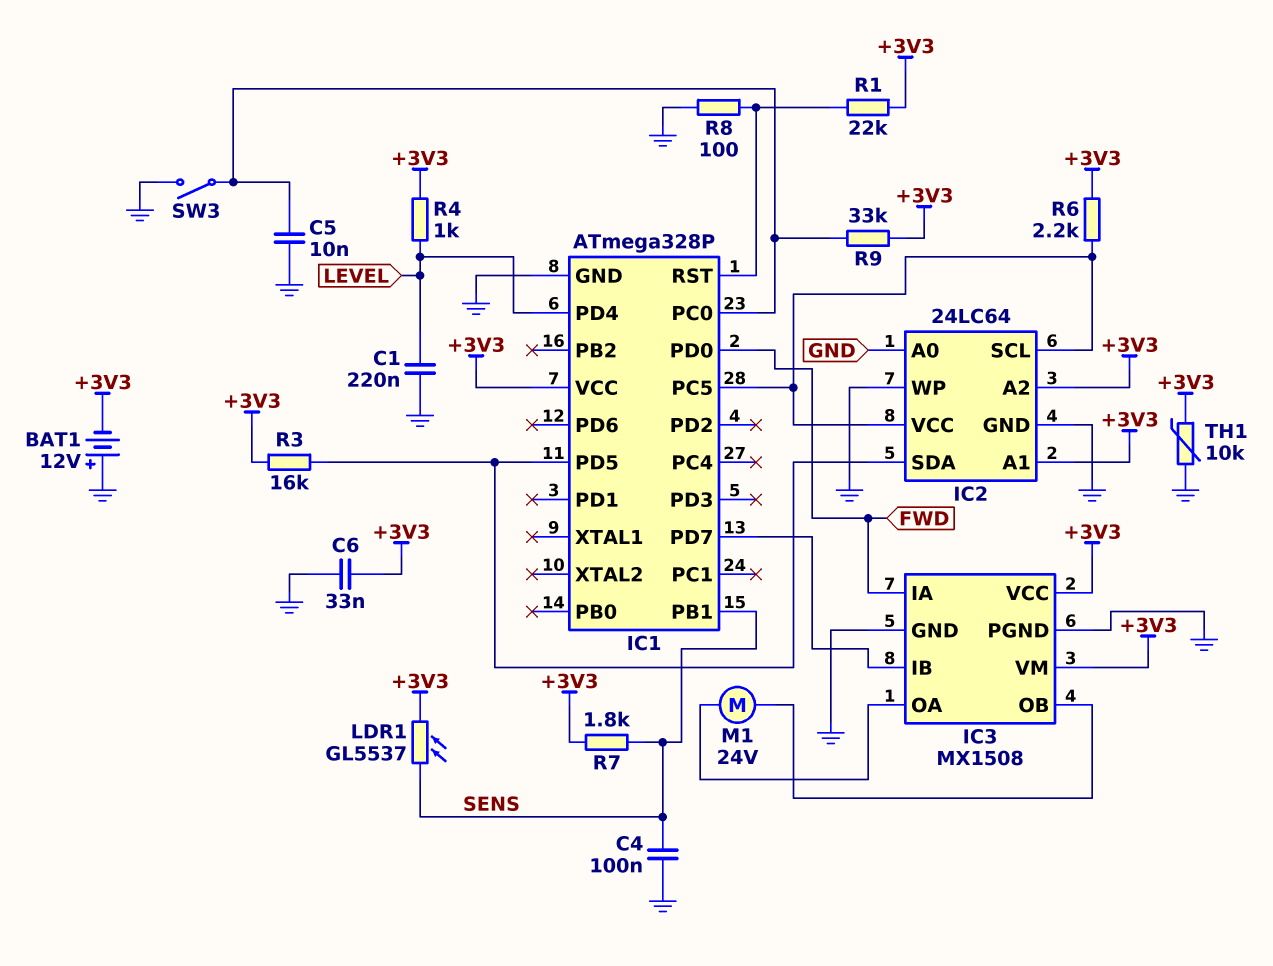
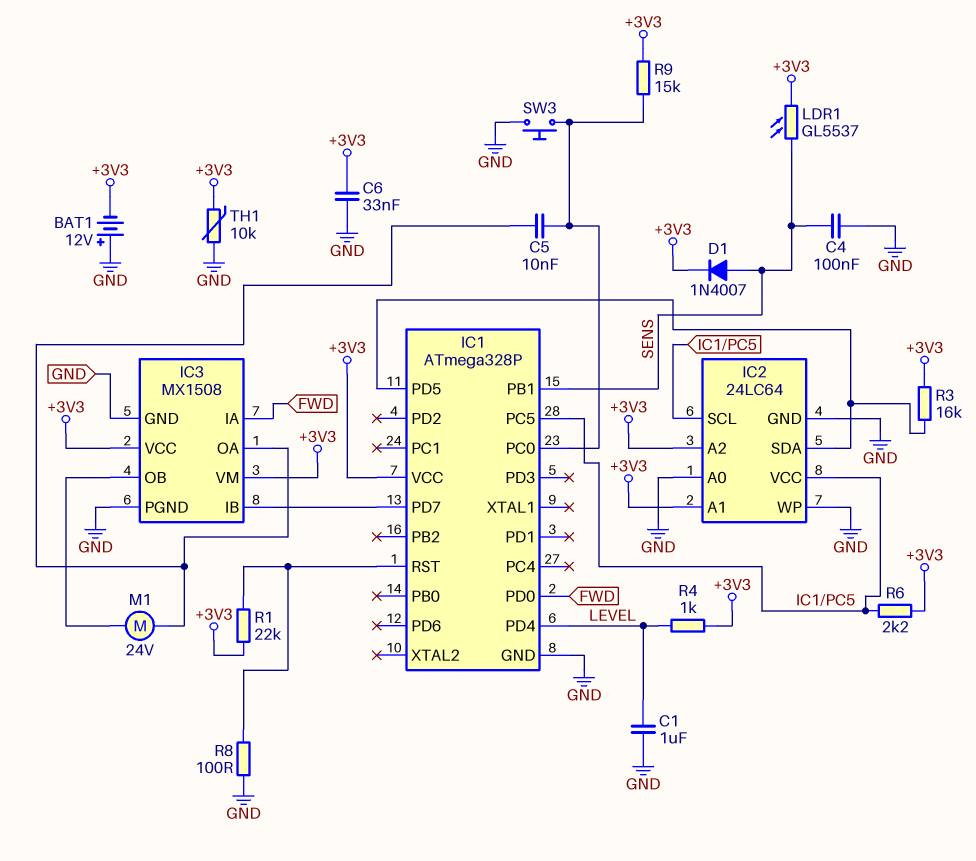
C1: 220nF (GND, LEVEL) -> 1uF (GND, LEVEL)
C5: 10nF (GND, IC1/PC0) -> 10nF (IC1/PC0, IC3/OA)
D1: none -> diode 1N4007 (A SENS, K +3V3)
R7: 1.8k (+3V3, SENS) -> none
R9: 33k (+3V3, IC1/PC0) -> 15k (+3V3, IC1/PC0)
SW3: switch (GND, IC1/PC0) -> button (GND, IC1/PC0)

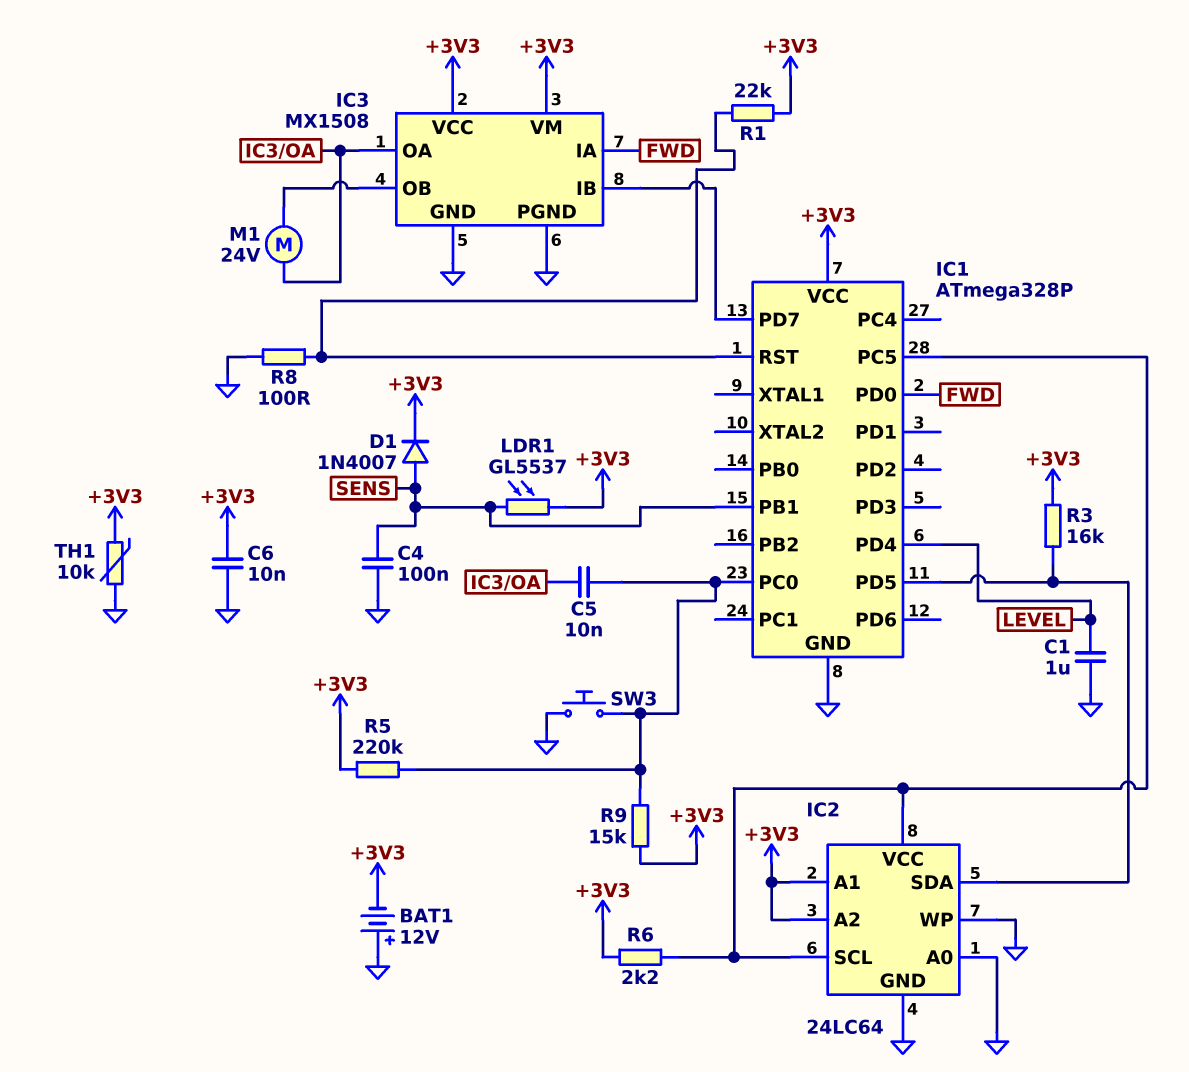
C6: 33nF (+3V3, GND) -> 10nF (+3V3, GND)
R4: 1k (+3V3, LEVEL) -> none
R5: none -> 220k (+3V3, IC1/PC0)

